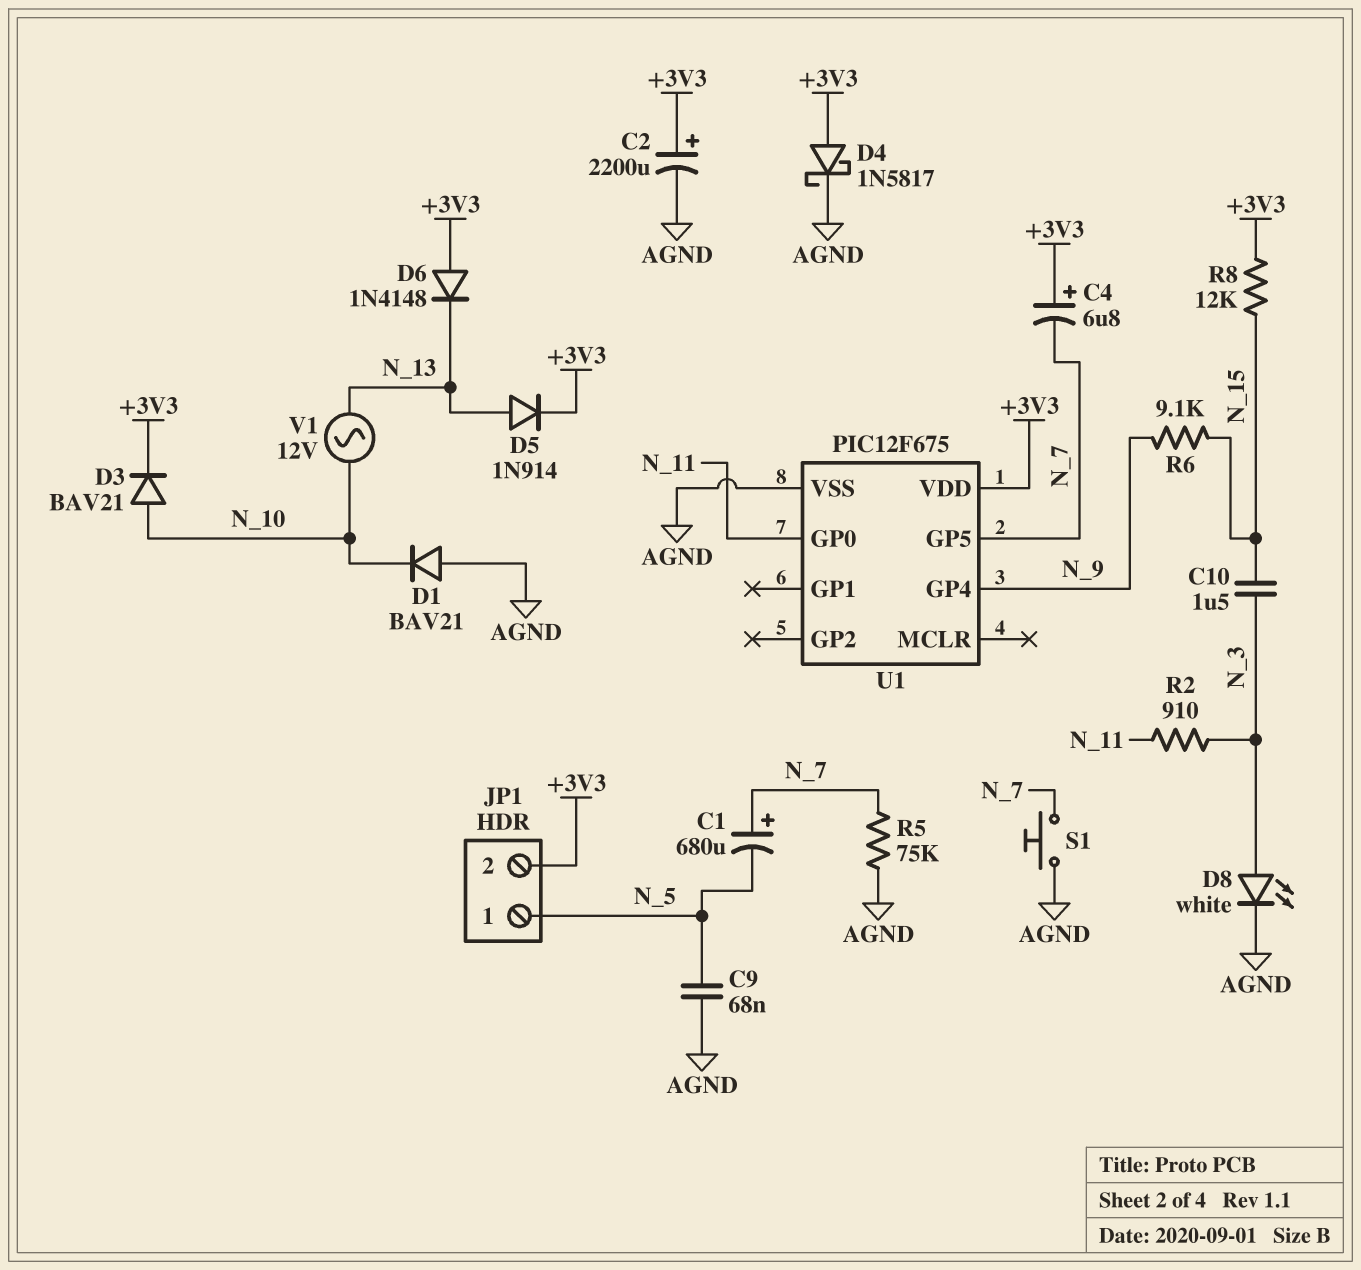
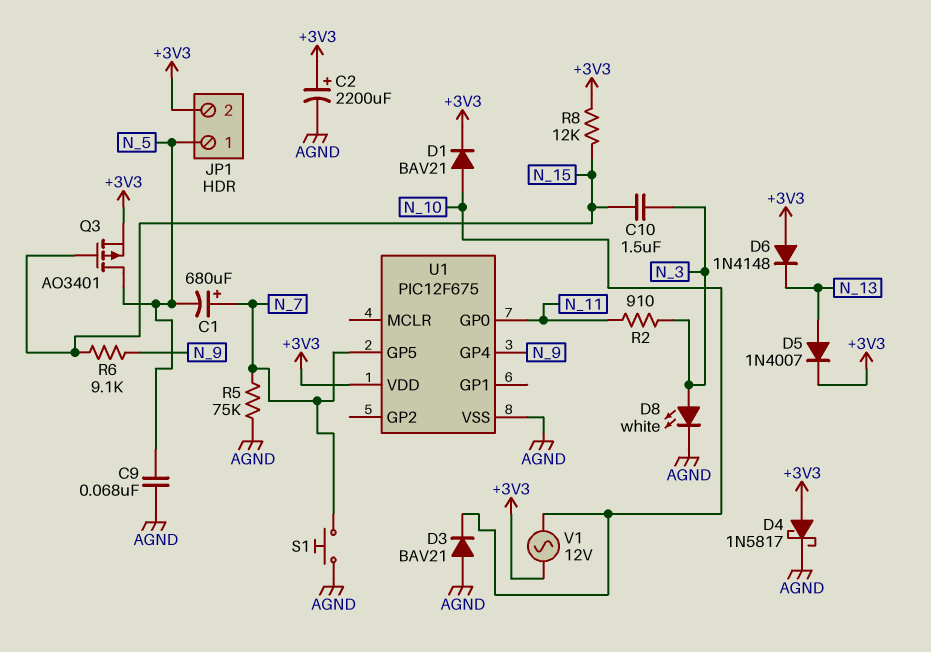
C4: 6.8uF (plus +3V3, minus N_7) -> none
D1: diode BAV21 (A AGND, K N_10) -> diode BAV21 (A N_10, K +3V3)
D3: diode BAV21 (A N_10, K +3V3) -> diode BAV21 (A AGND, K N_10)
D5: diode 1N914 (A N_13, K +3V3) -> diode 1N4007 (A N_13, K +3V3)
Q3: none -> PMOS AO3401 (G N_15, D N_5, S +3V3)
V1: AC 12V (N_10, N_13) -> AC 12V (+3V3, N_10)

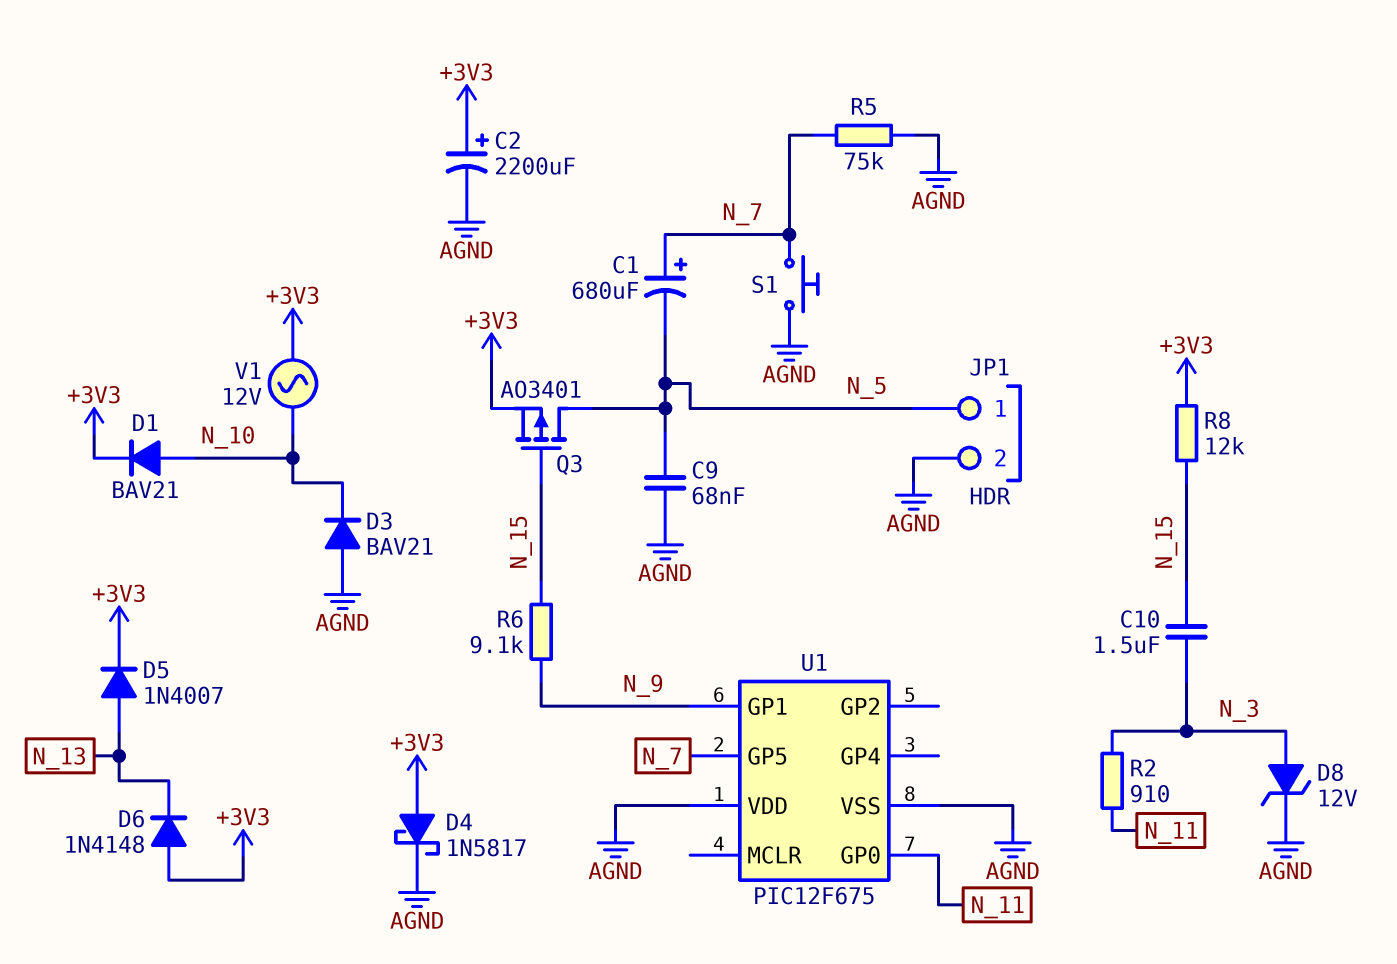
D8: LED white (A N_3, K AGND) -> zener 12V (A N_3, K AGND)
JP1 pin 2: +3V3 -> AGND
U1 pin GP1: none -> N_9
U1 pin GP4: N_9 -> none
U1 pin VDD: +3V3 -> AGND

